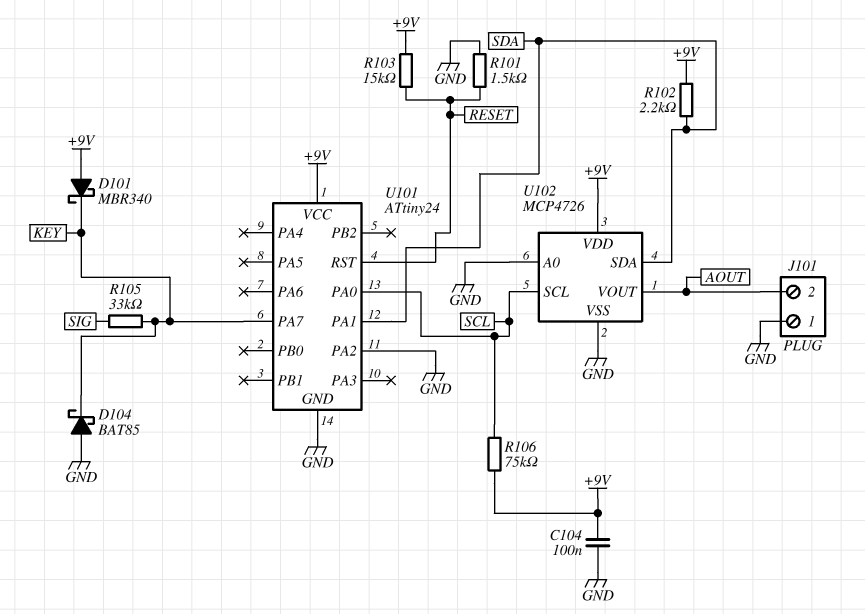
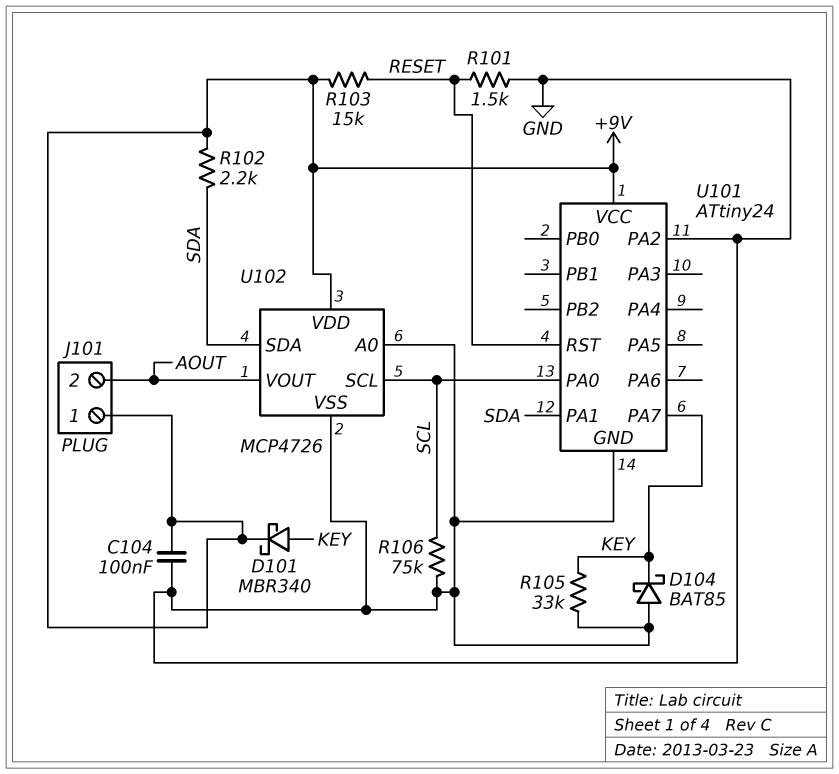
D101: schottky MBR340 (A +9V, K KEY) -> schottky MBR340 (A KEY, K +9V)
J101 pin 1: GND -> +9V
R105: 33k (KEY, SIG) -> 33k (GND, KEY)
R106: 75k (+9V, SCL) -> 75k (GND, SCL)

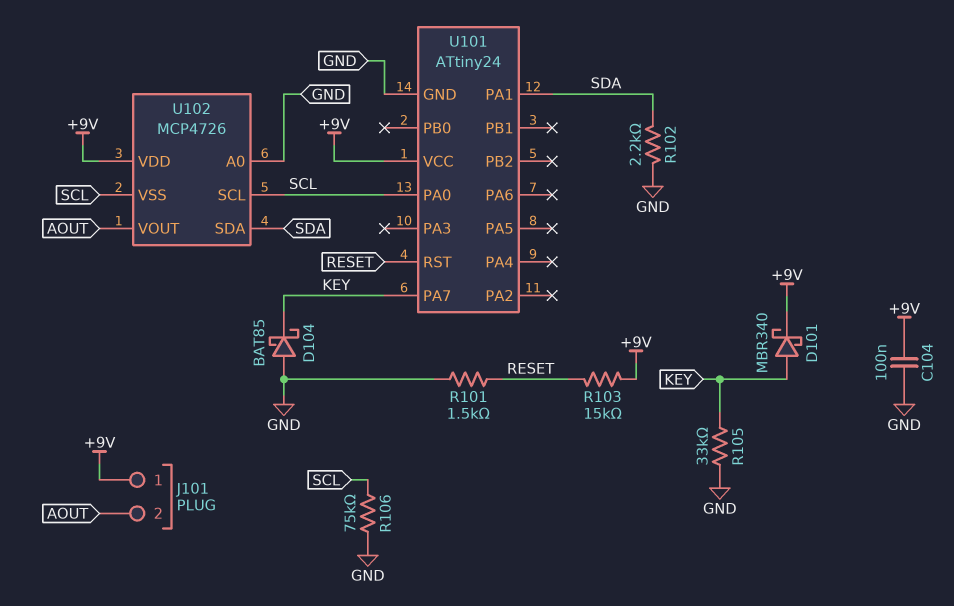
R102: 2.2k (+9V, SDA) -> 2.2k (GND, SDA)
U101 pin PA2: GND -> none
U102 pin VSS: GND -> SCL

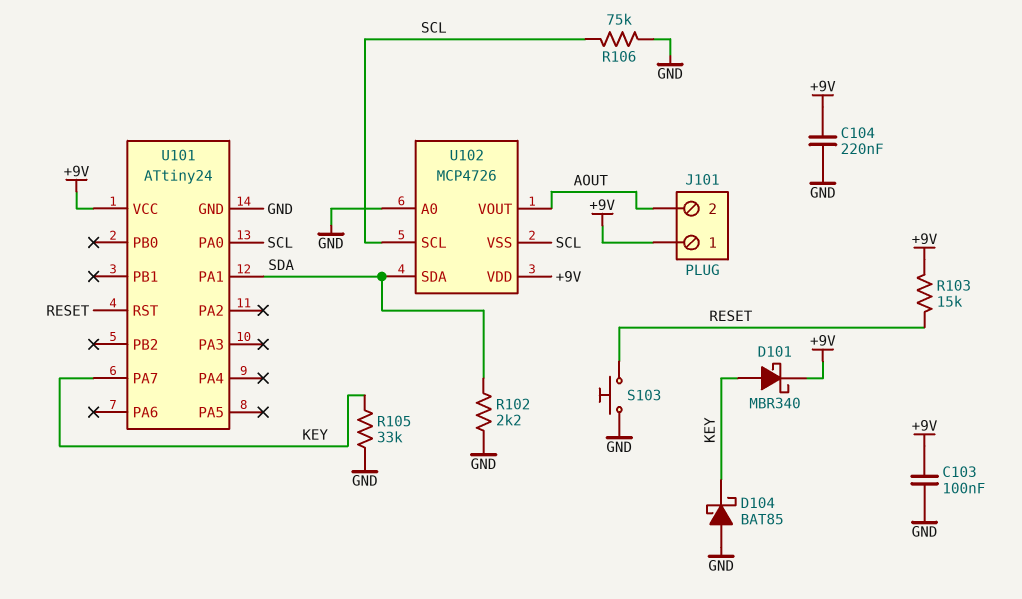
C103: none -> 100nF (+9V, GND)
C104: 100nF (+9V, GND) -> 220nF (+9V, GND)
R101: 1.5k (GND, RESET) -> none
S103: none -> button (GND, RESET)

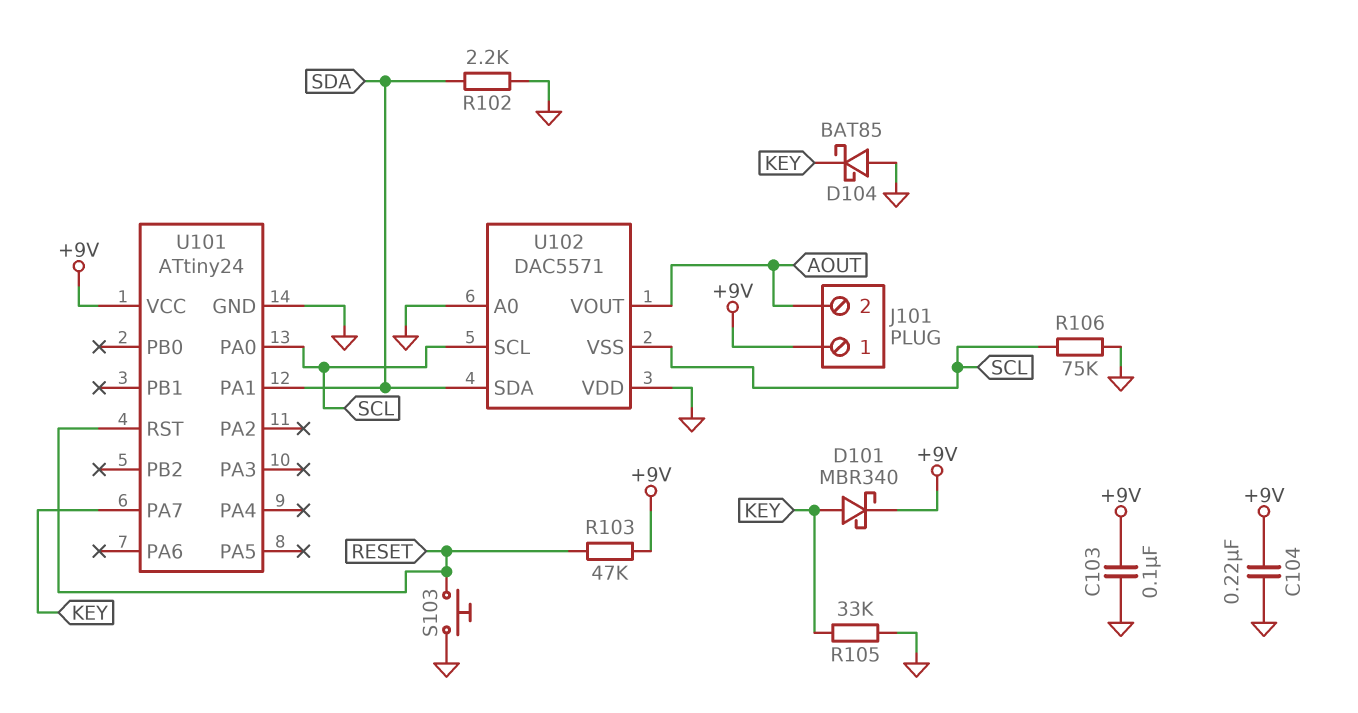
R103: 15k (+9V, RESET) -> 47k (+9V, RESET)
U102: MCP4726 -> DAC5571
U102 pin VDD: +9V -> GND

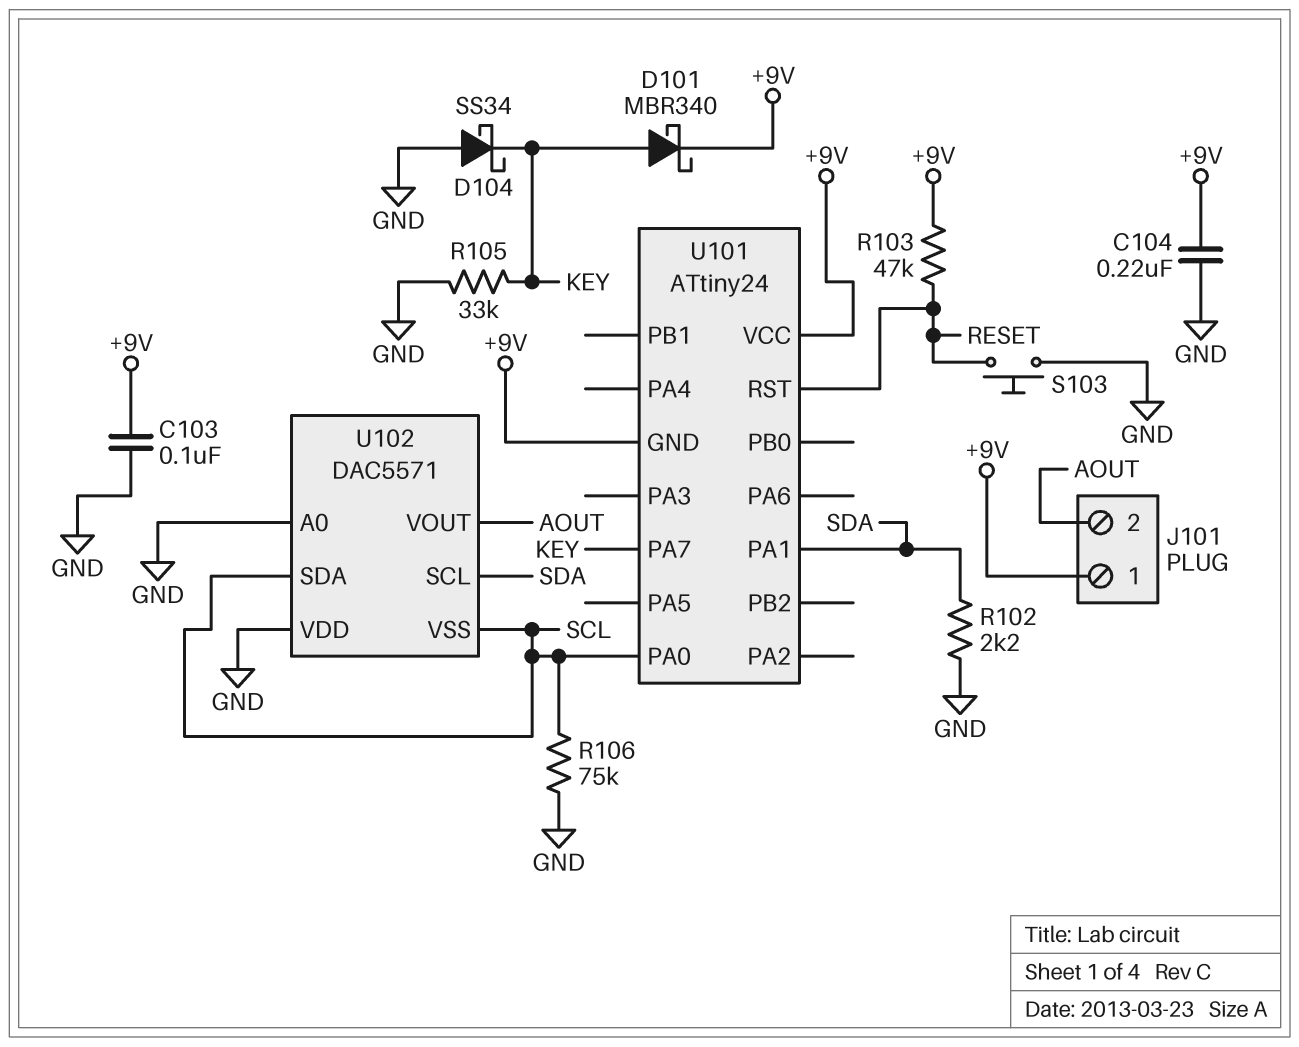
D104: schottky BAT85 (A GND, K KEY) -> schottky SS34 (A GND, K KEY)
U101 pin GND: GND -> +9V
U102 pin SCL: SCL -> SDA
U102 pin SDA: SDA -> SCL

